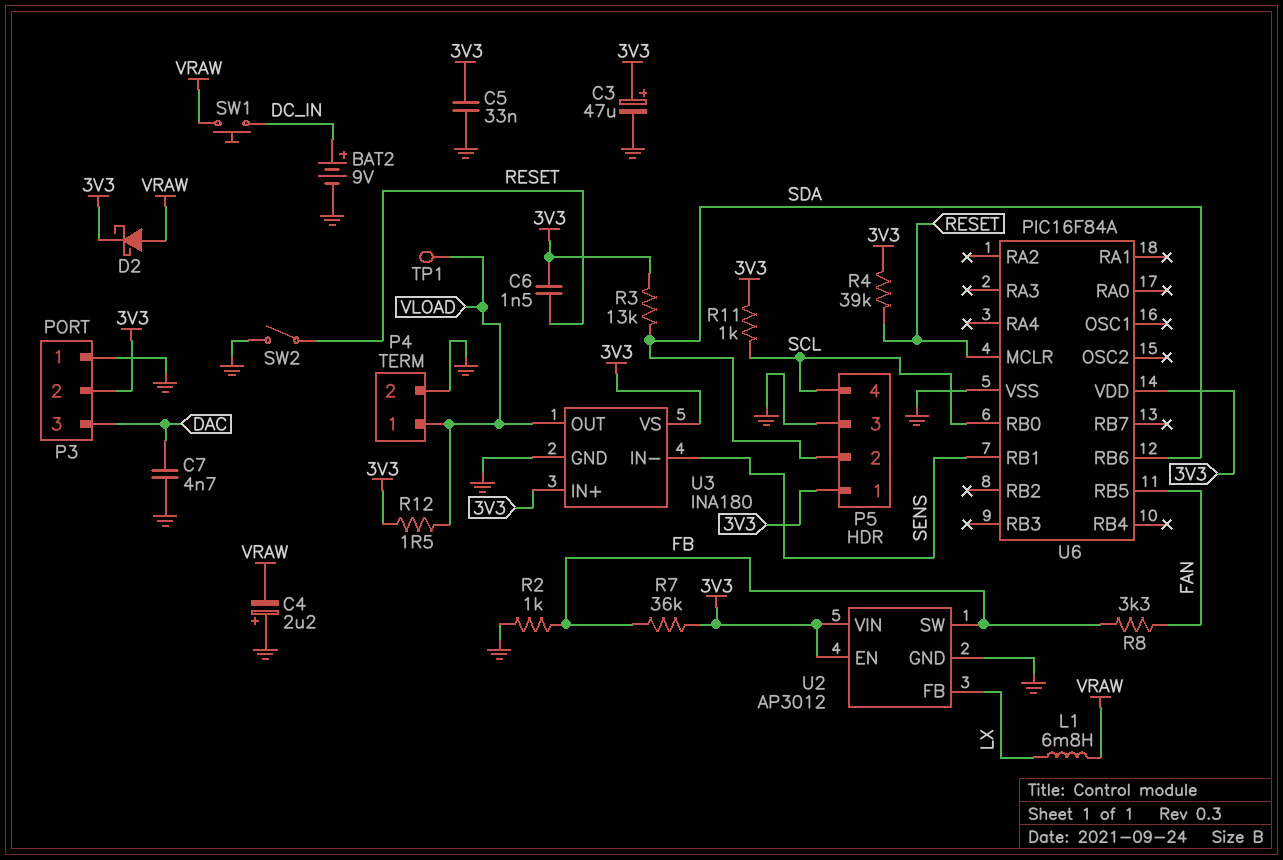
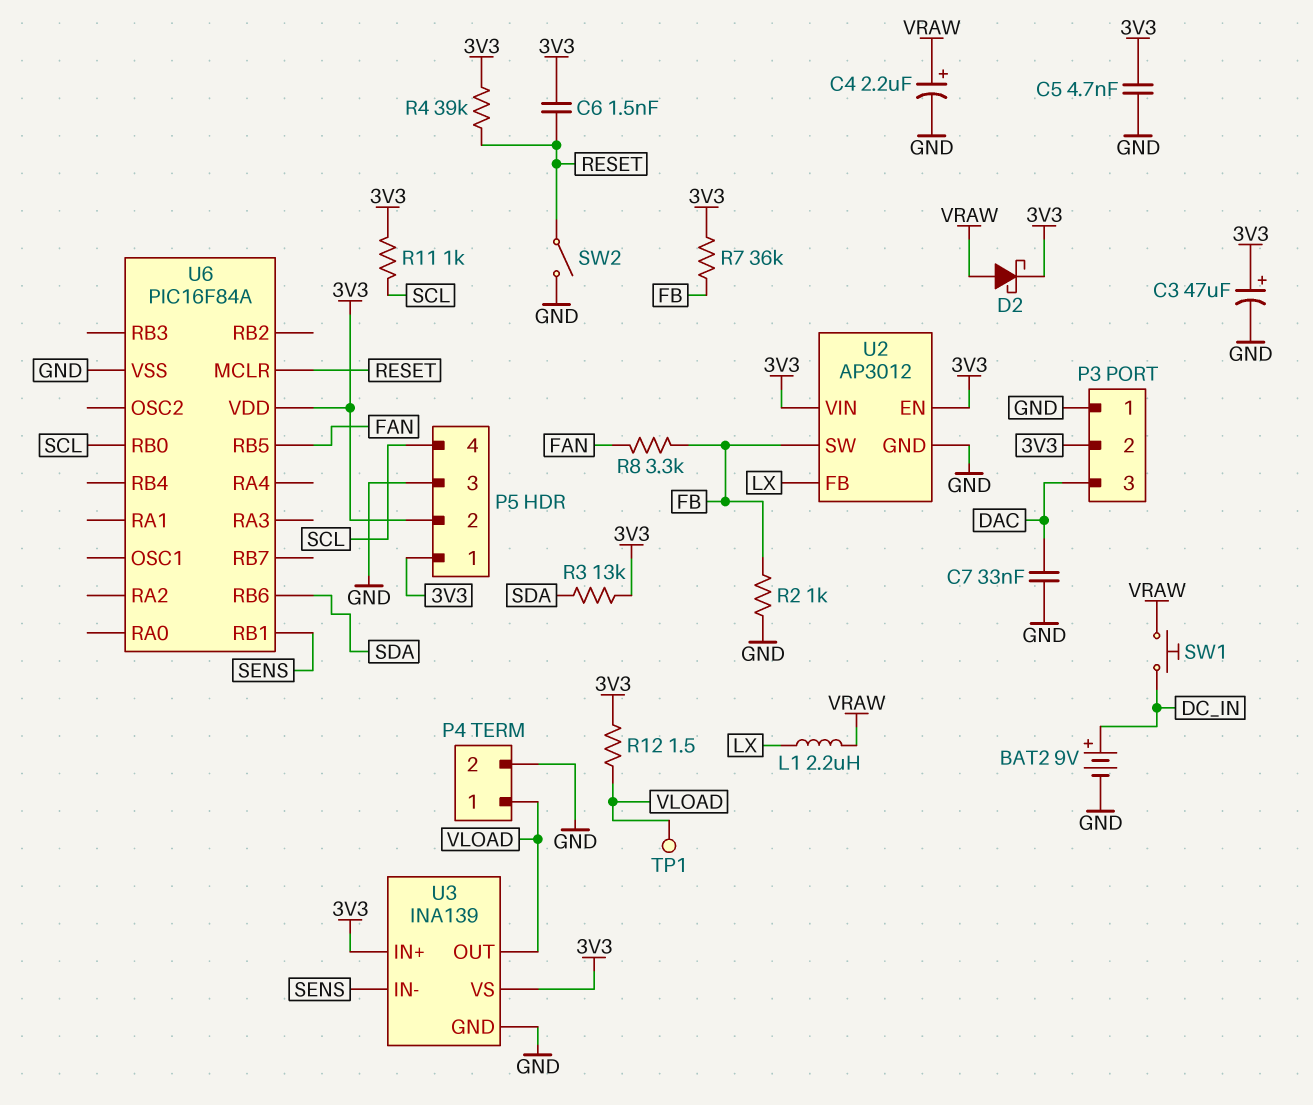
C4: 2.2uF (plus GND, minus VRAW) -> 2.2uF (plus VRAW, minus GND)
C5: 33nF (3V3, GND) -> 4.7nF (3V3, GND)
C7: 4.7nF (DAC, GND) -> 33nF (DAC, GND)
L1: 6.8mH (LX, VRAW) -> 2.2uH (LX, VRAW)
P5 pin 2: SDA -> 3V3
U3: INA180 -> INA139

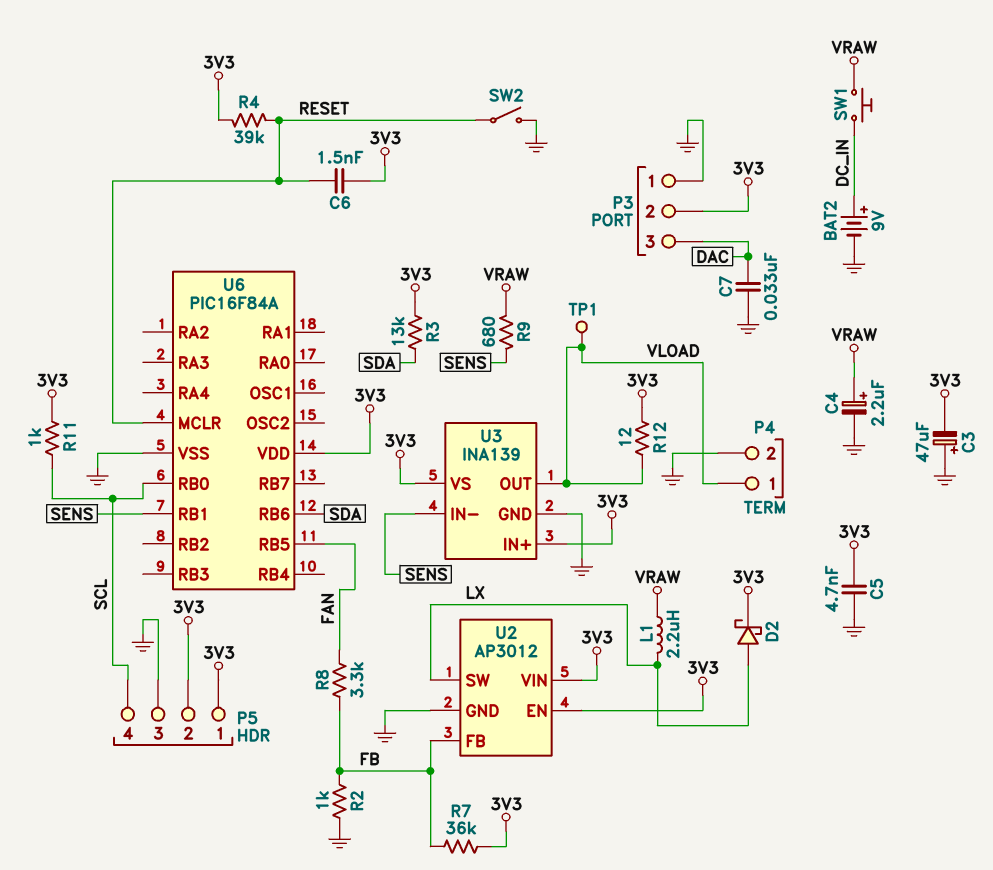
C3: 47uF (plus 3V3, minus GND) -> 47uF (plus GND, minus 3V3)
D2: schottky (A VRAW, K 3V3) -> schottky (A LX, K 3V3)
R9: none -> 680 (SENS, VRAW)
R12: 1.5 (3V3, VLOAD) -> 12 (3V3, VLOAD)
U2 pin FB: LX -> FB
U2 pin SW: FB -> LX

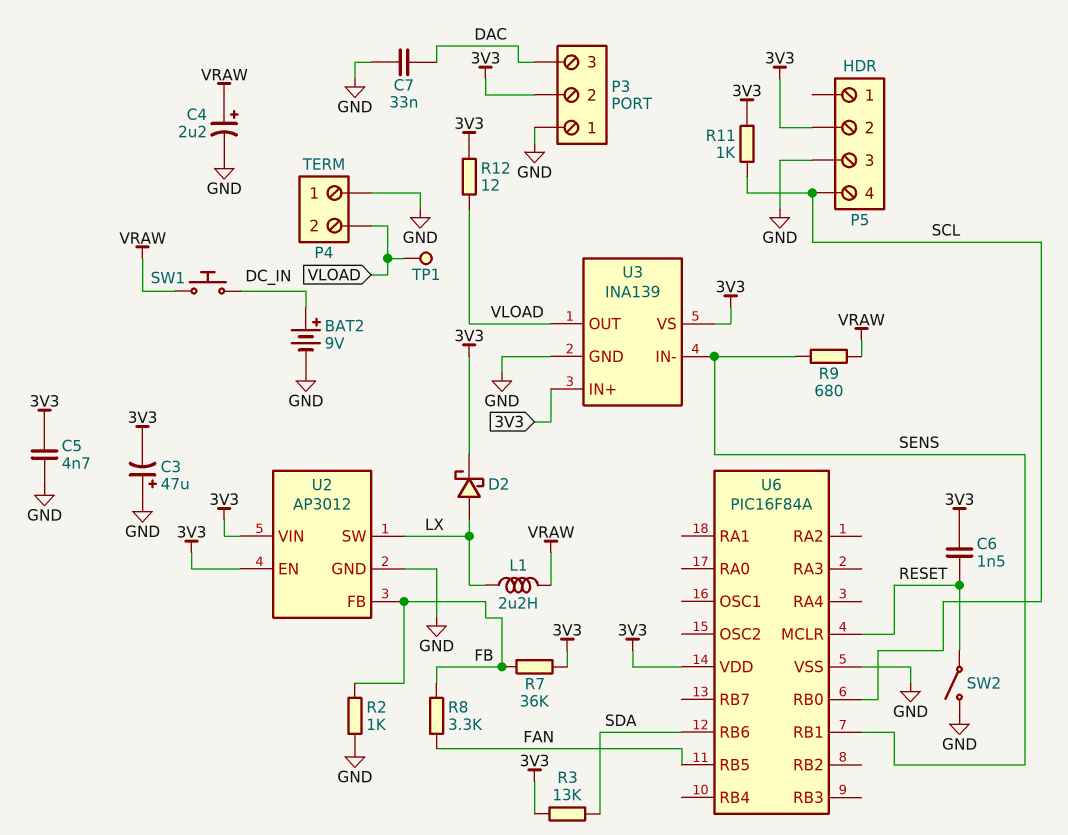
P4 pin 1: VLOAD -> GND
P4 pin 2: GND -> VLOAD
P5 pin 1: 3V3 -> none
R4: 39k (3V3, RESET) -> none

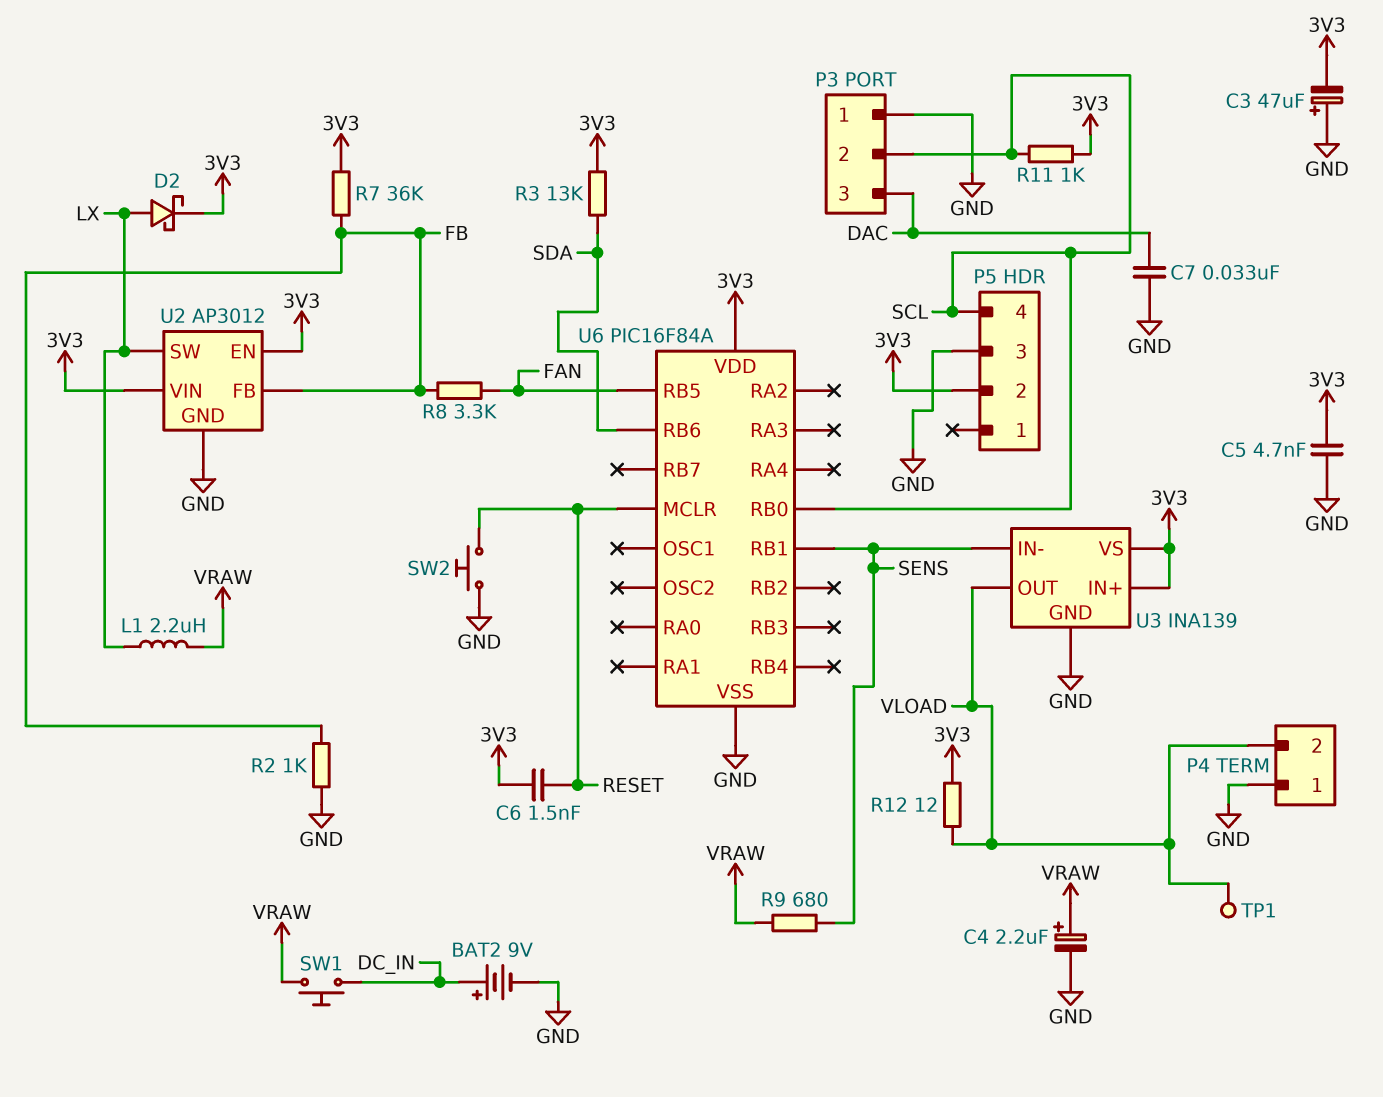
P3 pin 2: 3V3 -> SCL
SW2: switch (GND, RESET) -> button (GND, RESET)

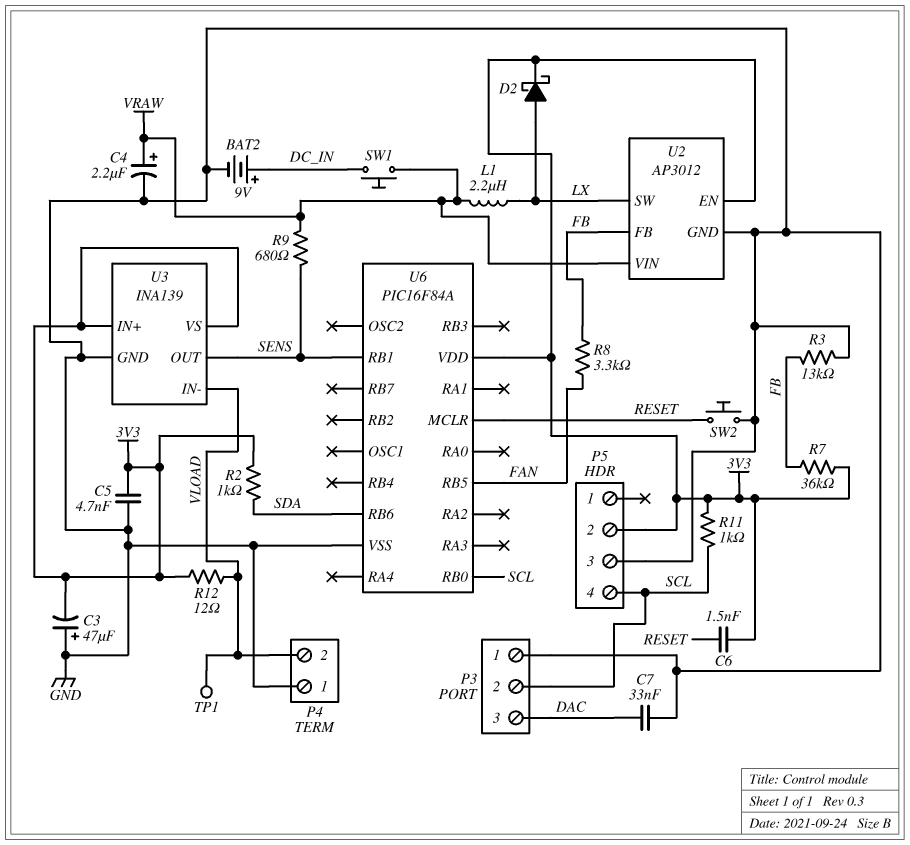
R2: 1k (FB, GND) -> 1k (3V3, SDA)
R3: 13k (3V3, SDA) -> 13k (FB, GND)
U2 pin VIN: 3V3 -> VRAW
U3 pin IN-: SENS -> VLOAD
U3 pin OUT: VLOAD -> SENS

